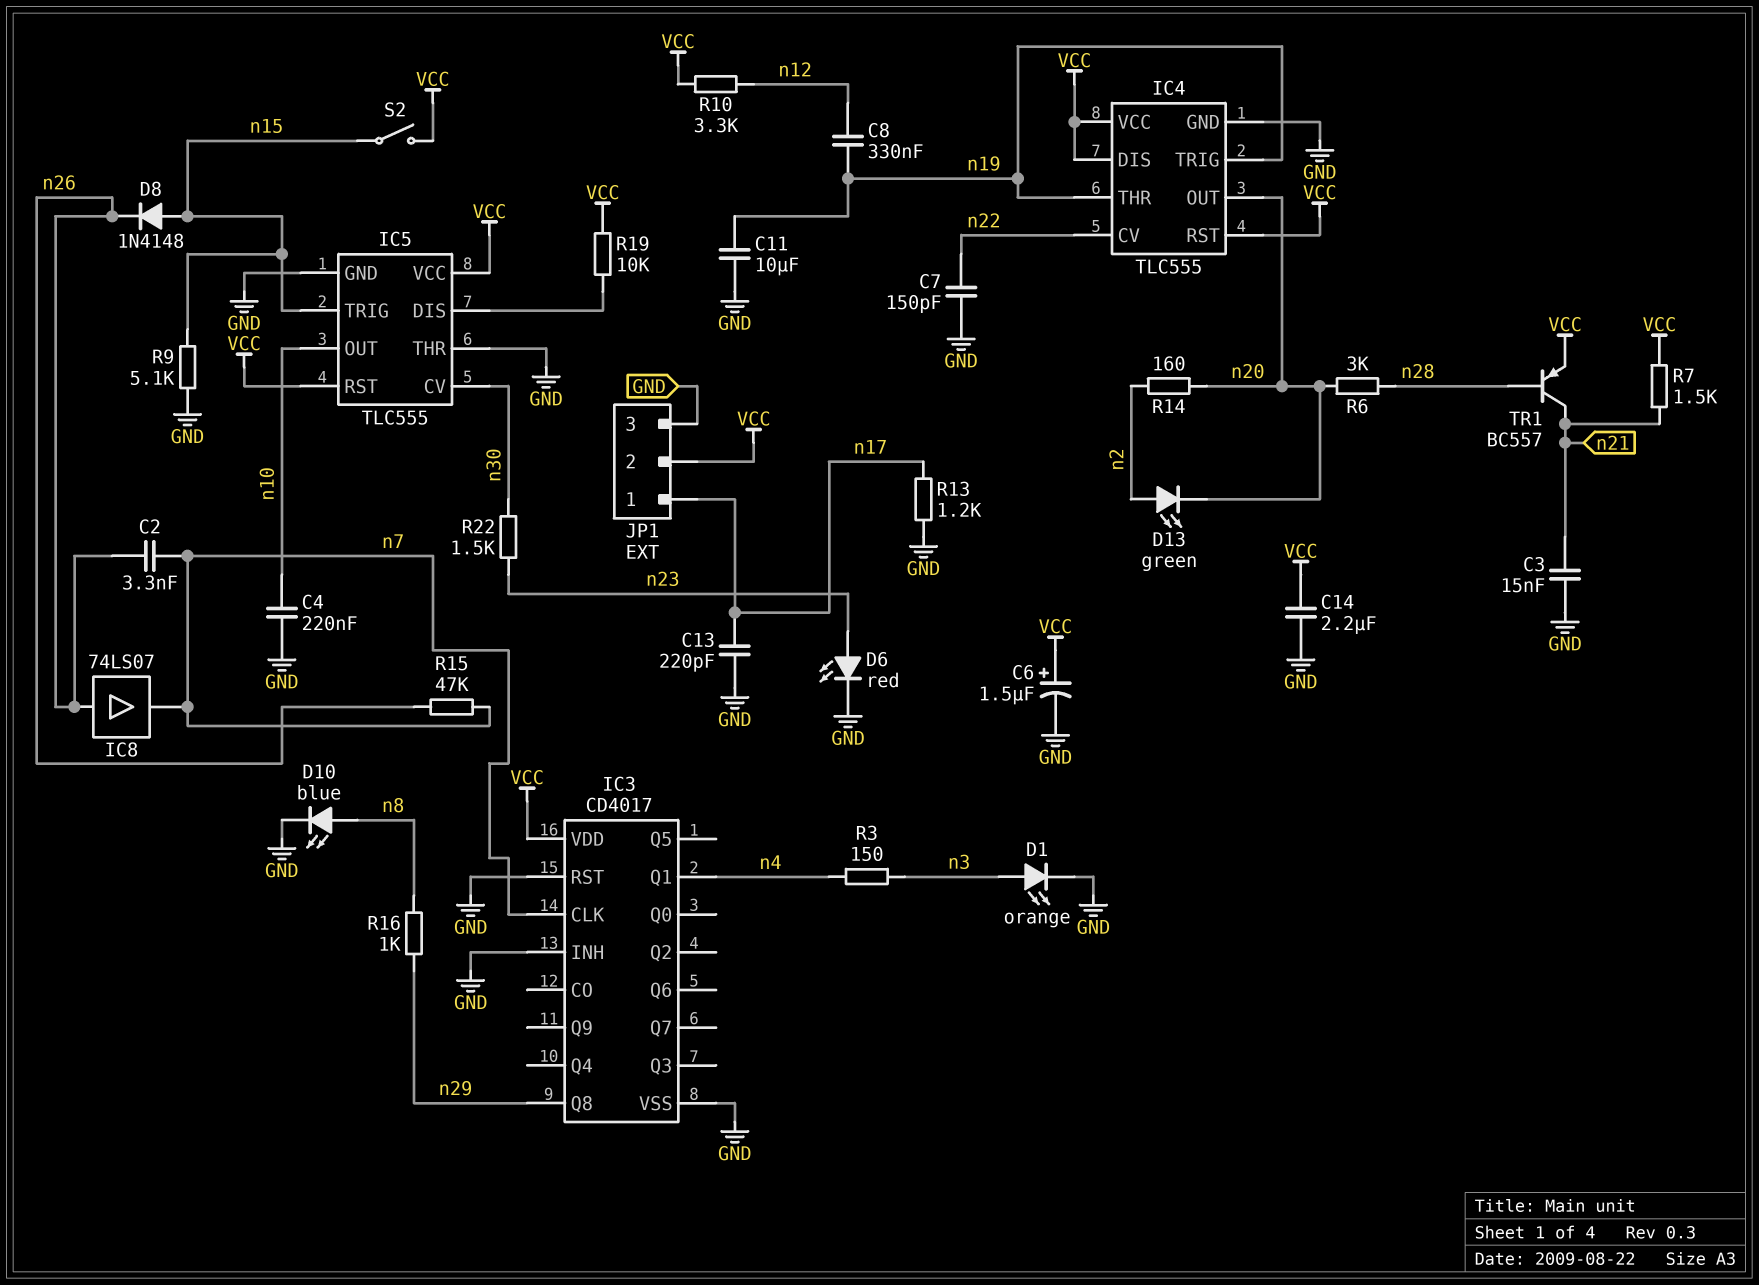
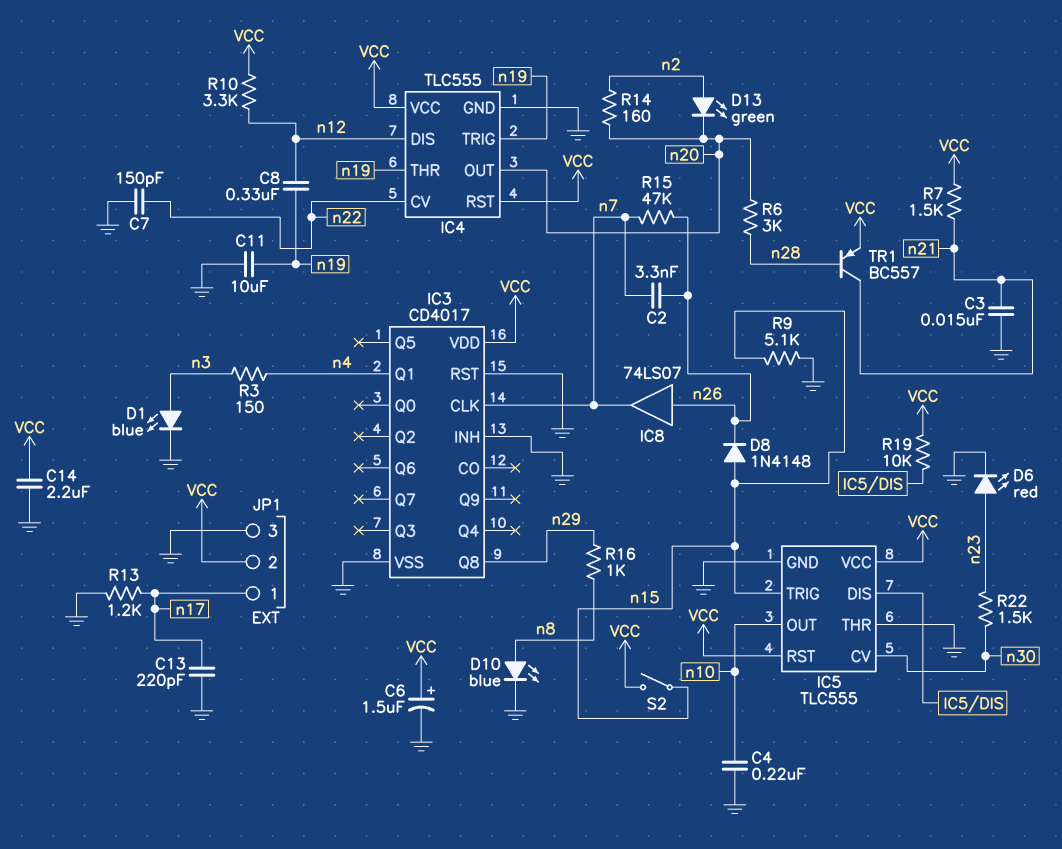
D1: LED orange (A n3, K GND) -> LED blue (A n3, K GND)
IC4 pin DIS: VCC -> n12

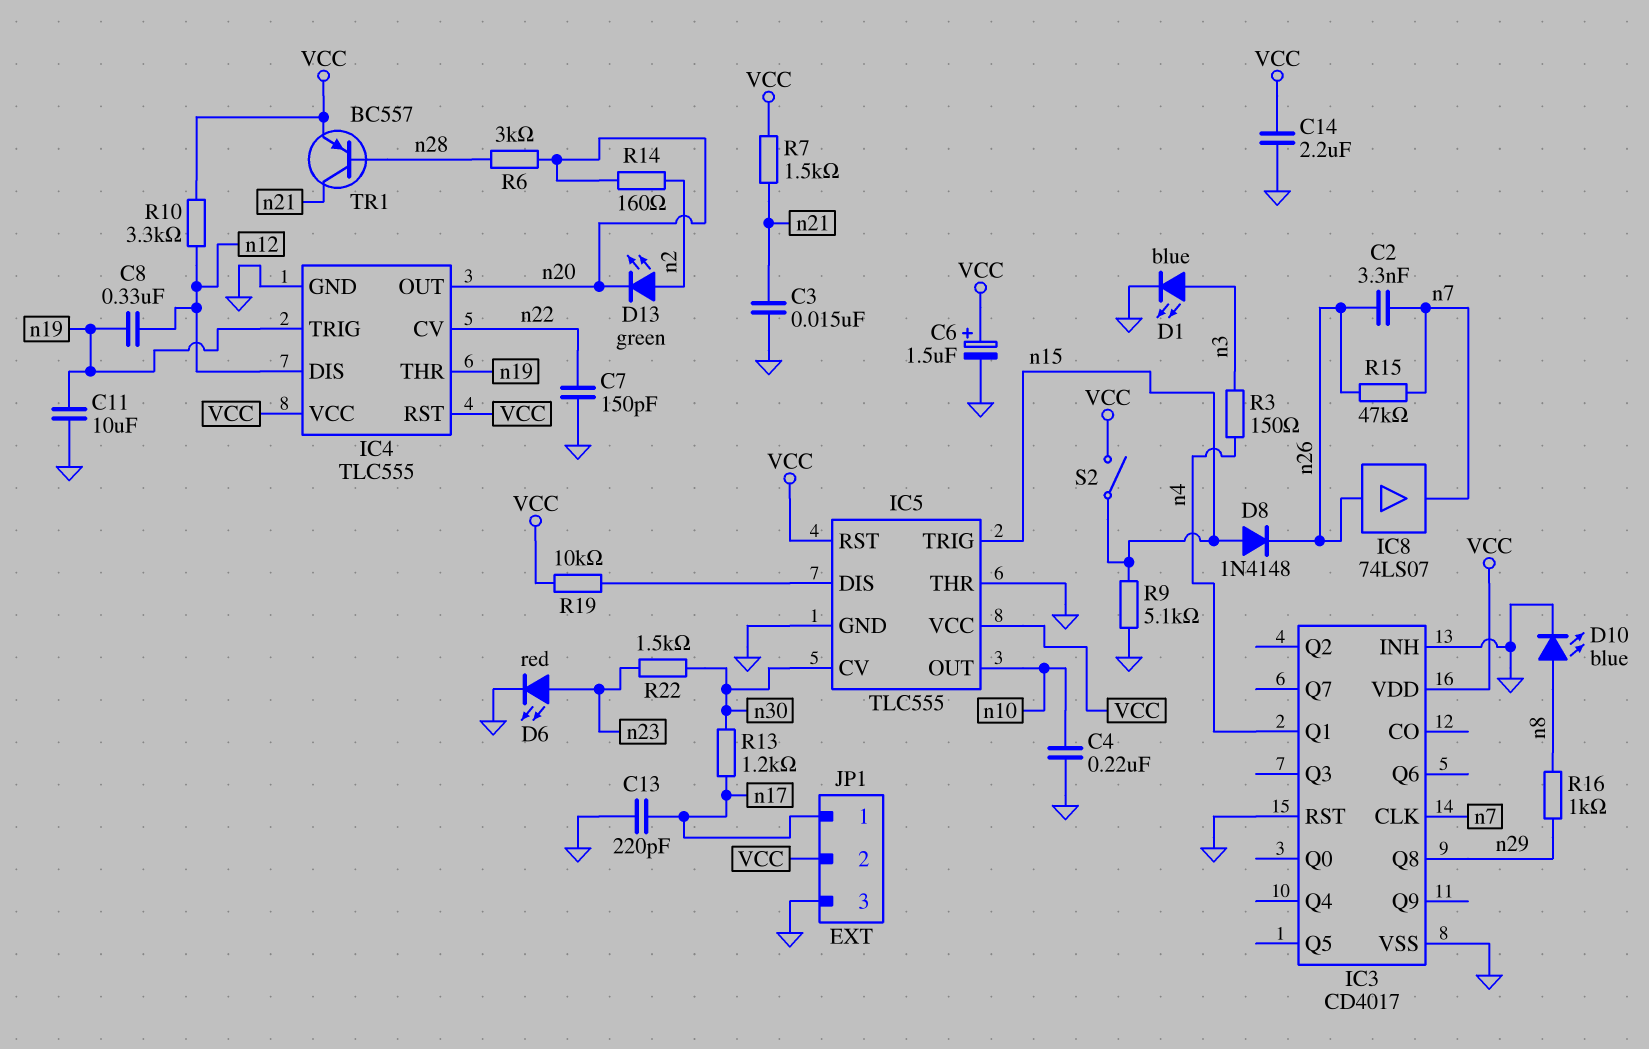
R13: 1.2k (GND, n17) -> 1.2k (n17, n30)

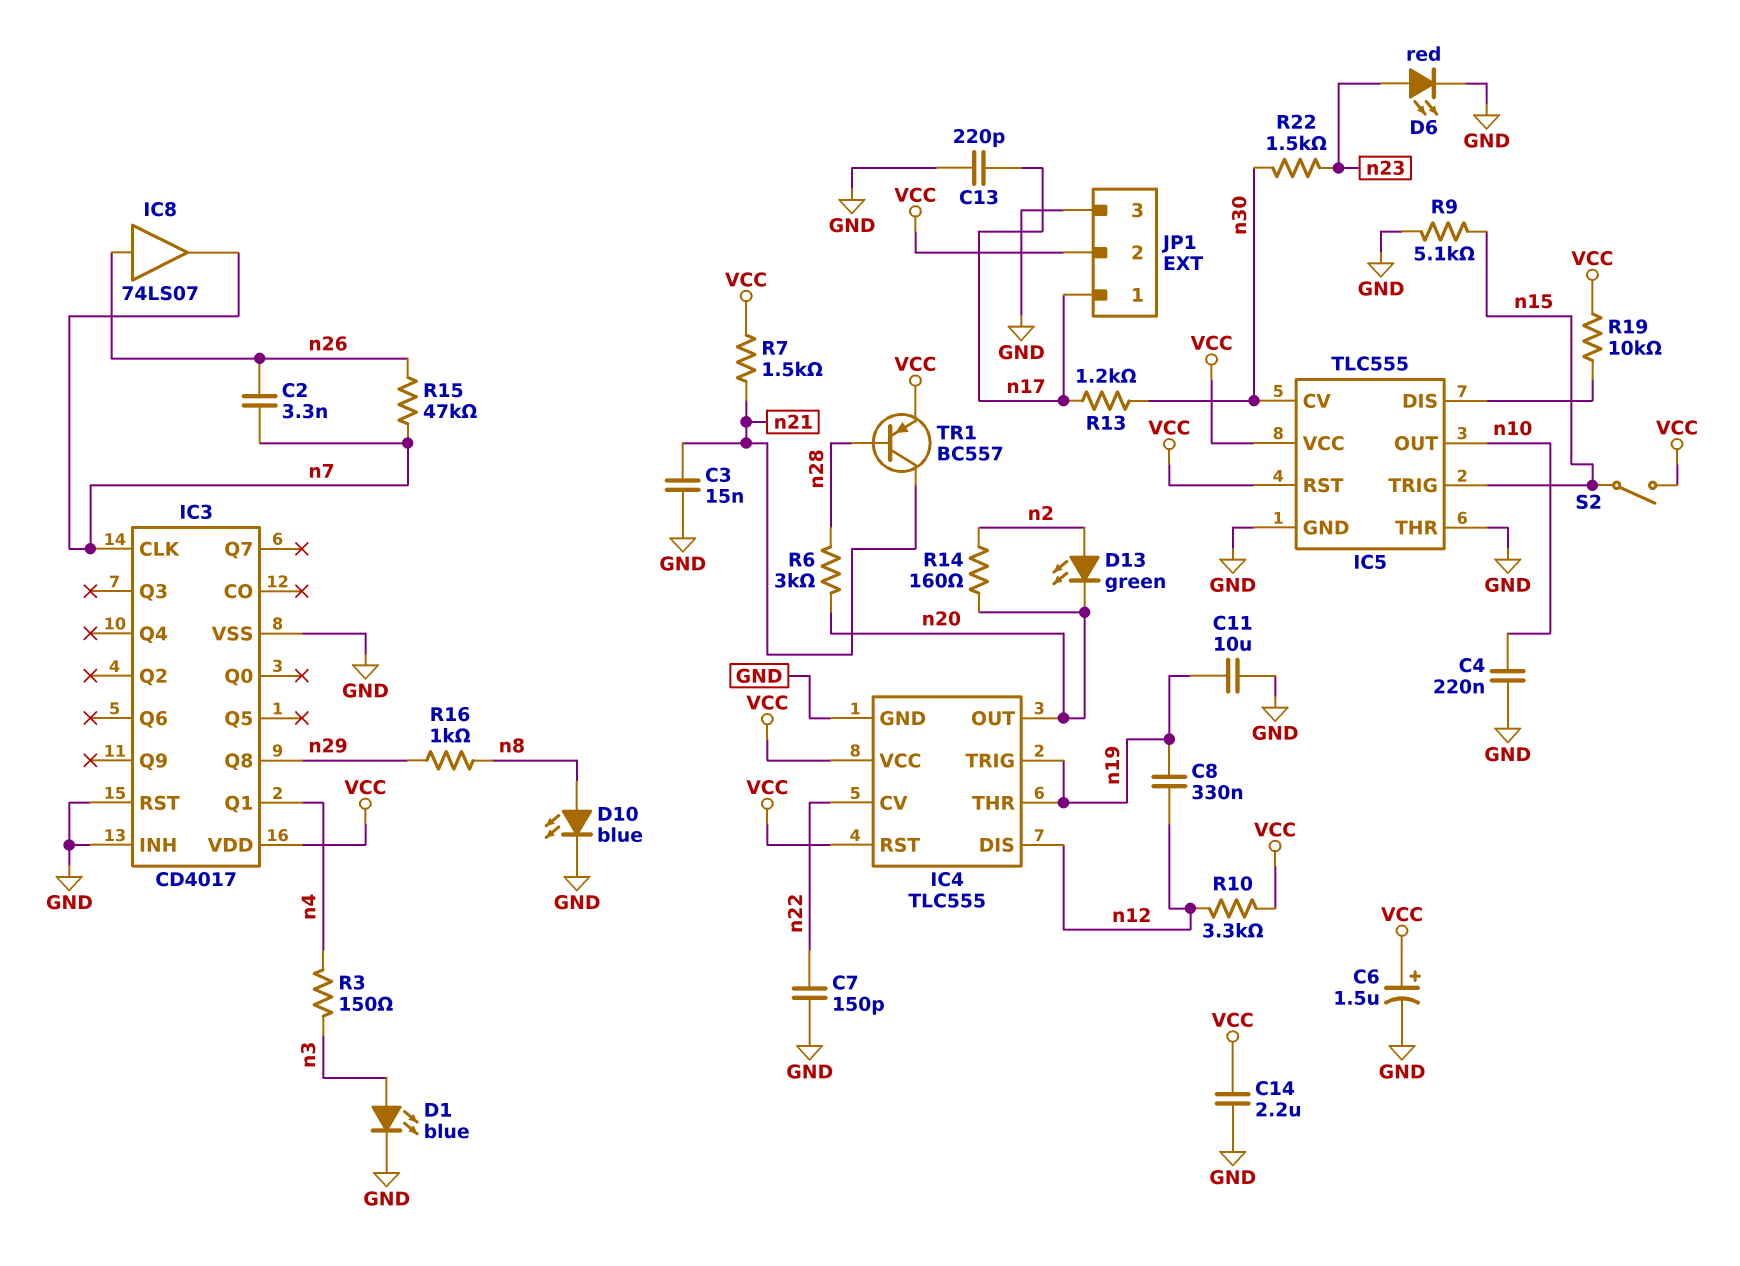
D8: diode 1N4148 (A n15, K n26) -> none

